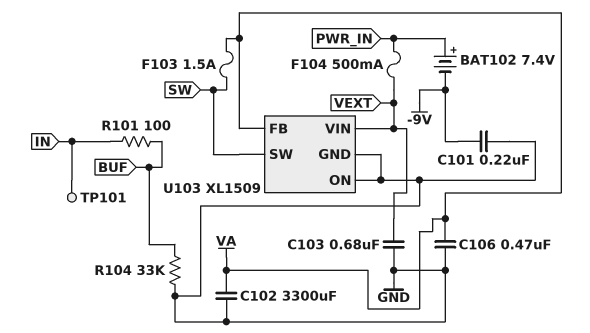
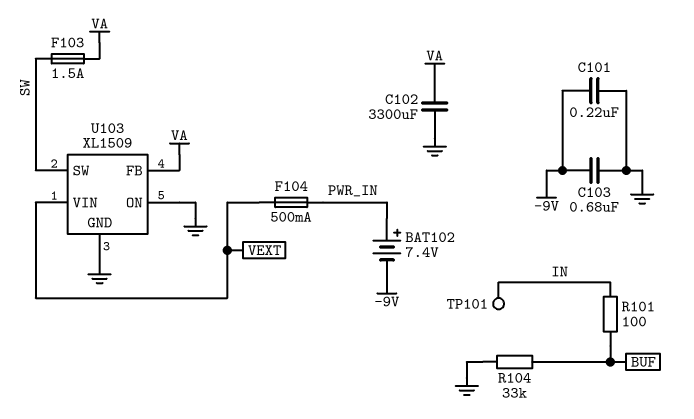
C103: 680nF (GND, VEXT) -> 680nF (-9V, GND)
C106: 470nF (GND, VA) -> none

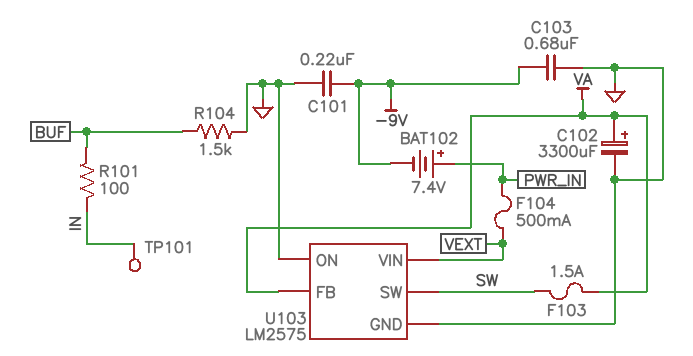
C102: 3300uF (GND, VA) -> 3300uF (plus VA, minus GND)
R104: 33k (BUF, GND) -> 1.5k (BUF, GND)
U103: XL1509 -> LM2575

